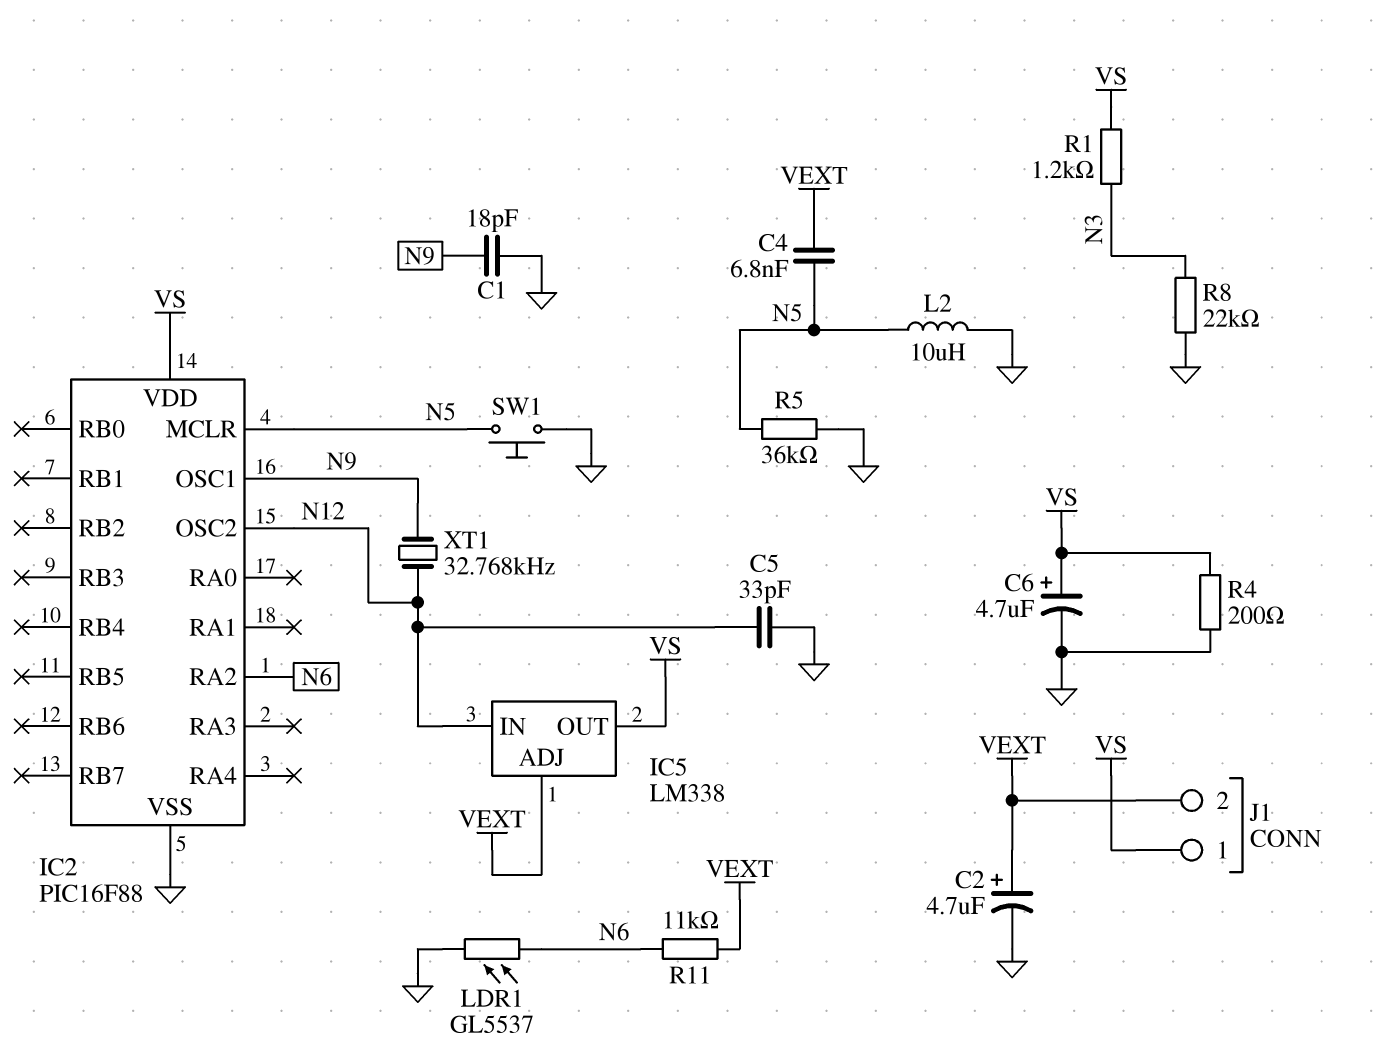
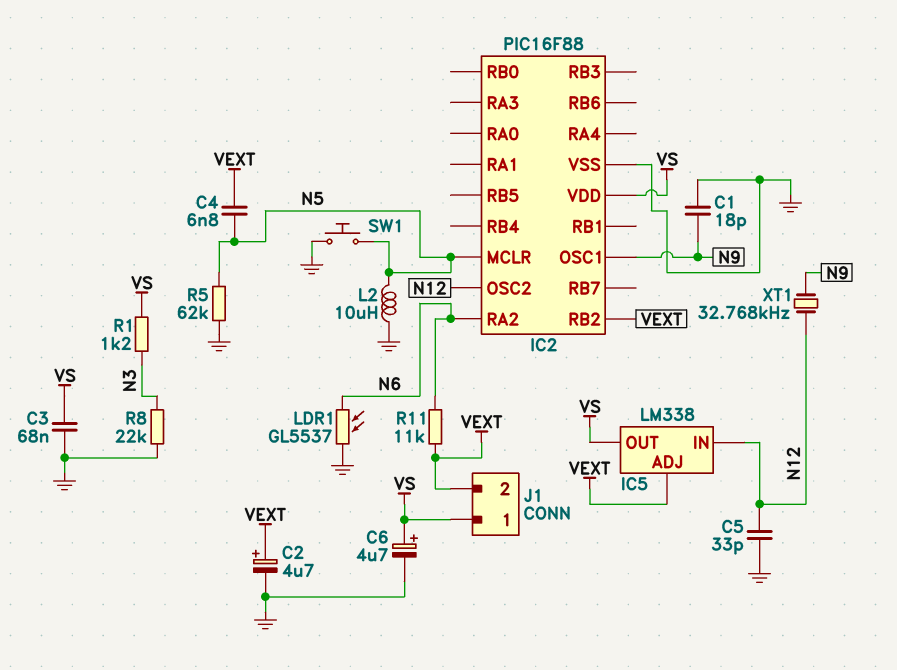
C3: none -> 68nF (GND, VS)
IC2 pin RB2: none -> VEXT
R4: 200 (GND, VS) -> none
R5: 36k (GND, N5) -> 62k (GND, N5)

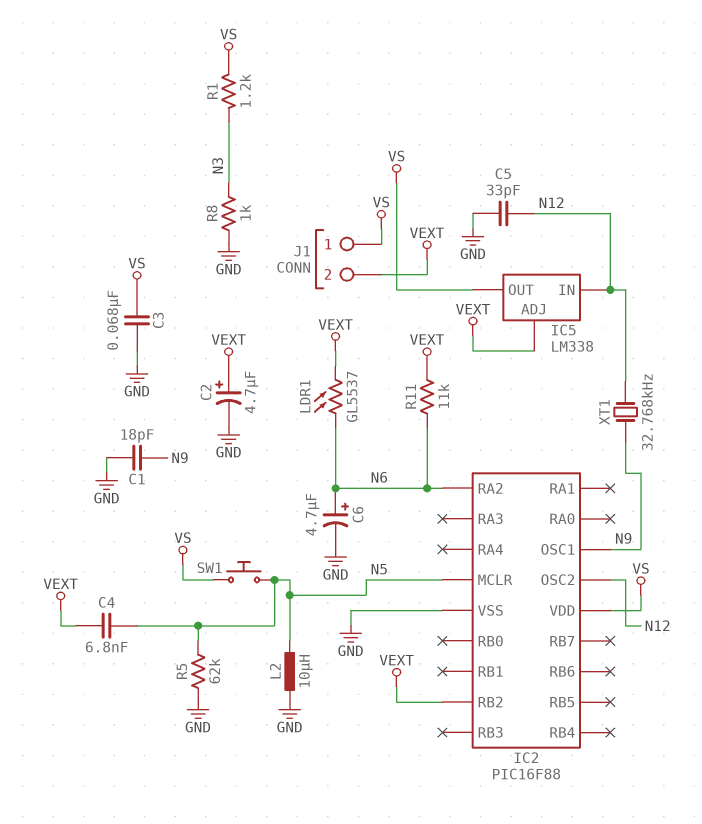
C6: 4.7uF (plus VS, minus GND) -> 4.7uF (plus N6, minus GND)
LDR1: GL5537 (GND, N6) -> GL5537 (N6, VEXT)
R8: 22k (GND, N3) -> 1k (GND, N3)
SW1: button (GND, N5) -> button (N5, VS)

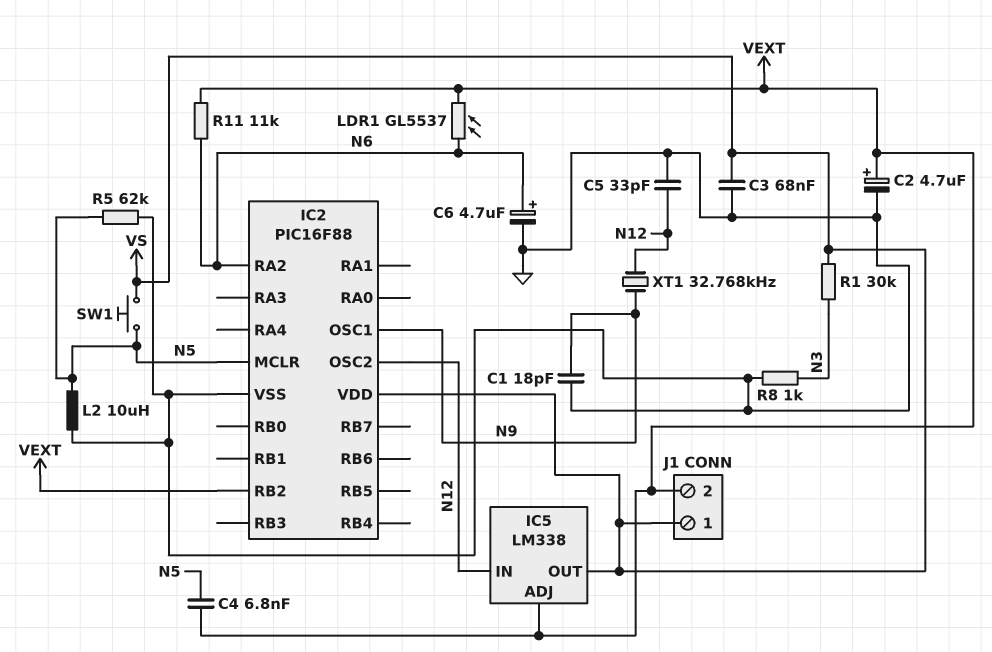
R1: 1.2k (N3, VS) -> 30k (N3, VS)

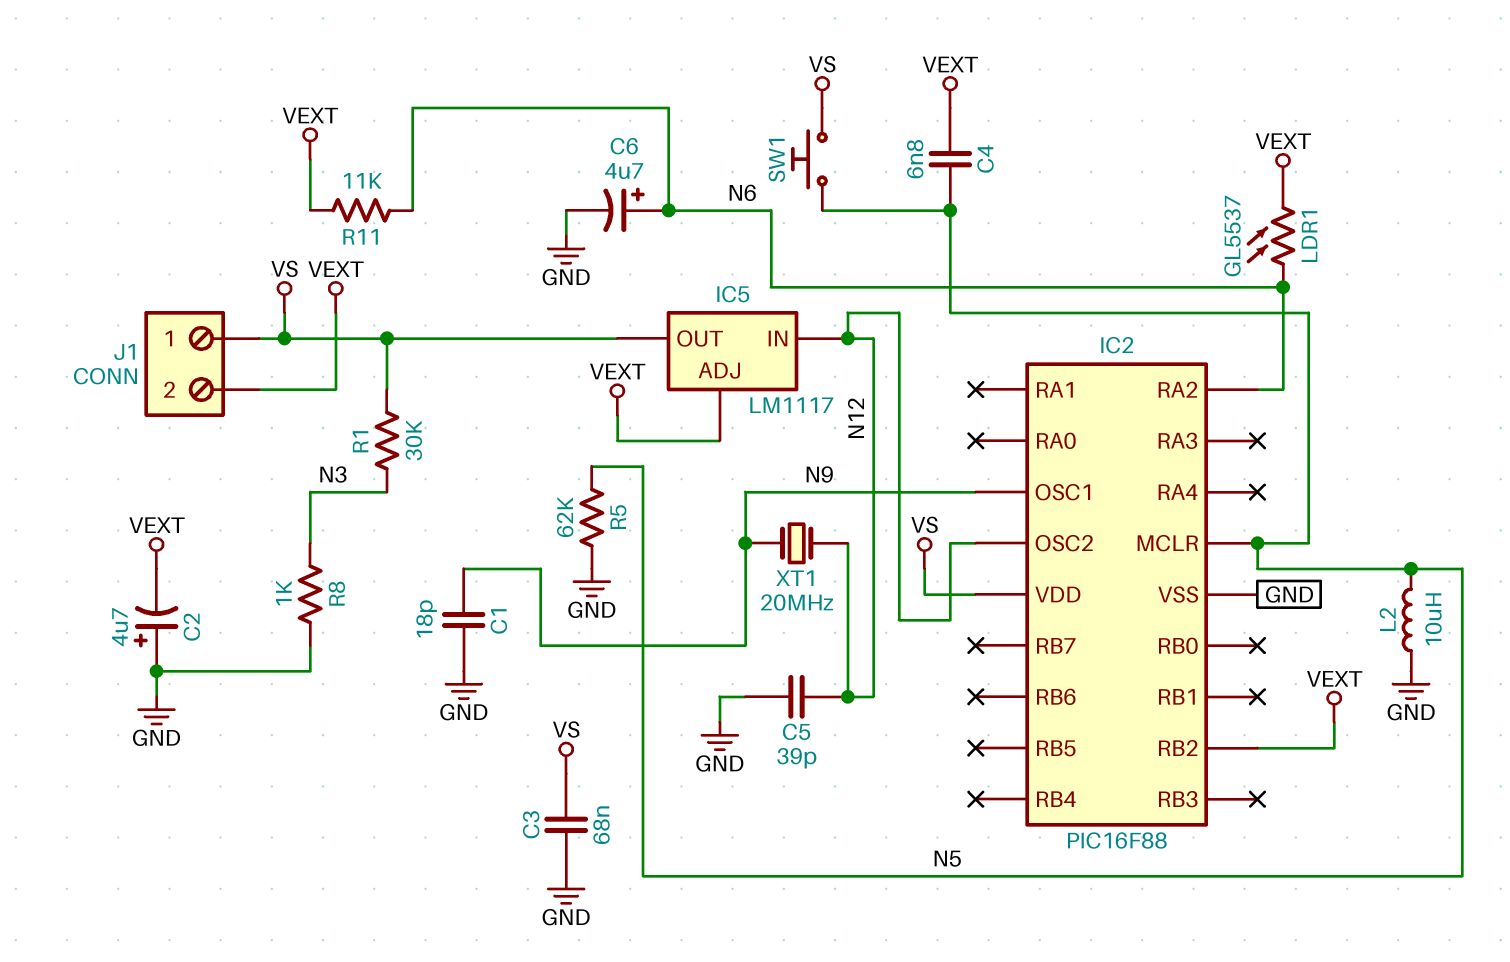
C2: 4.7uF (plus VEXT, minus GND) -> 4.7uF (plus GND, minus VEXT)
C5: 33pF (GND, N12) -> 39pF (GND, N12)
IC5: LM338 -> LM1117
XT1: 32.768kHz (N9, N12) -> 20MHz (N9, N12)

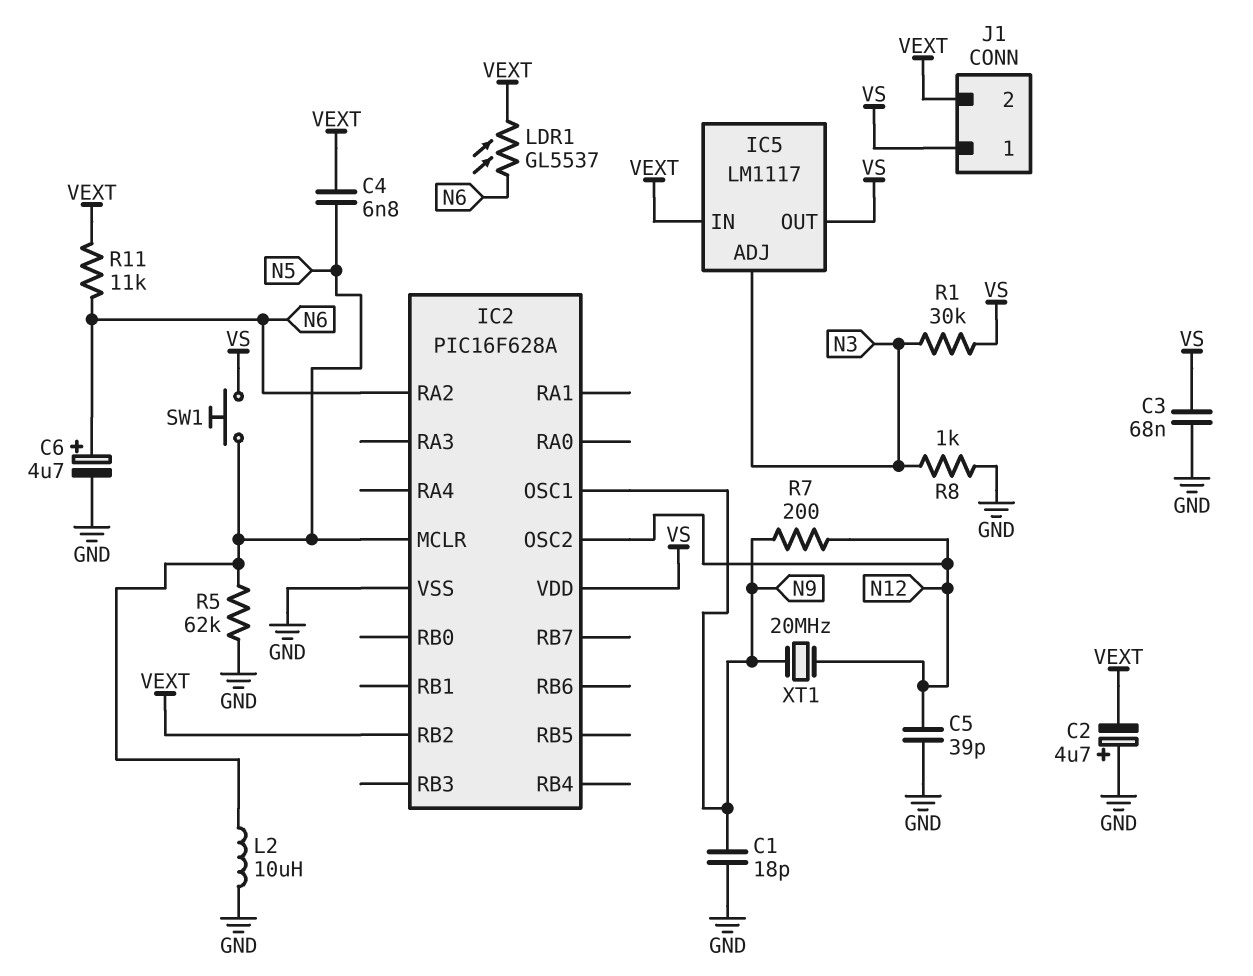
IC2: PIC16F88 -> PIC16F628A
IC5 pin ADJ: VEXT -> N3
IC5 pin IN: N12 -> VEXT
R7: none -> 200 (N9, N12)

